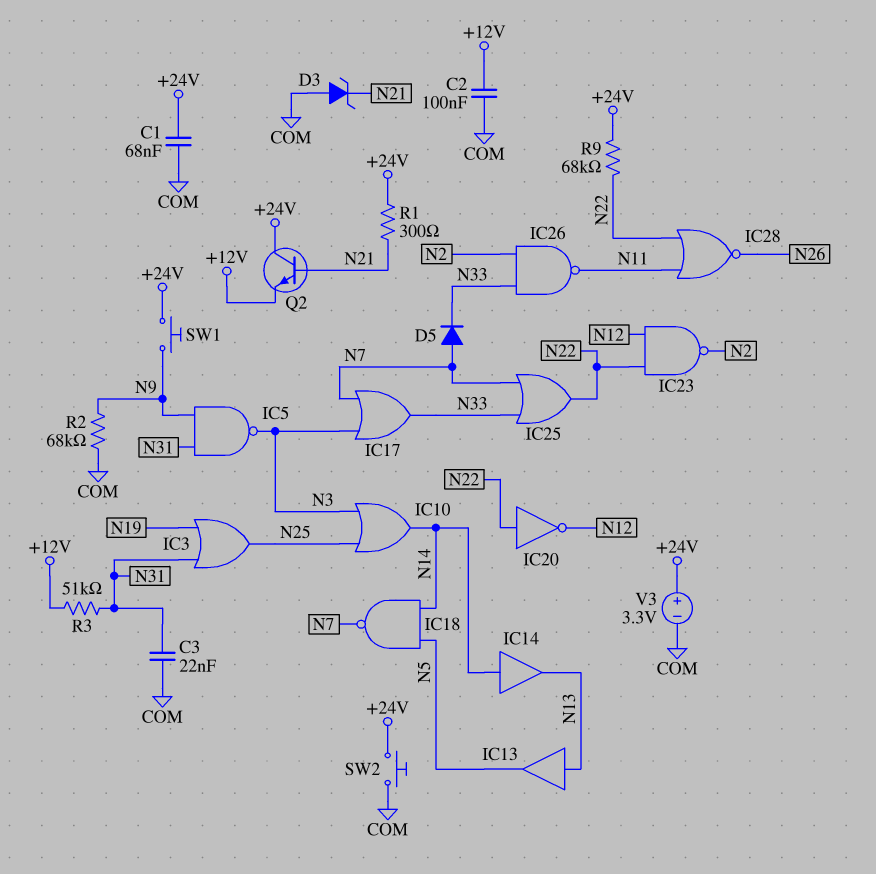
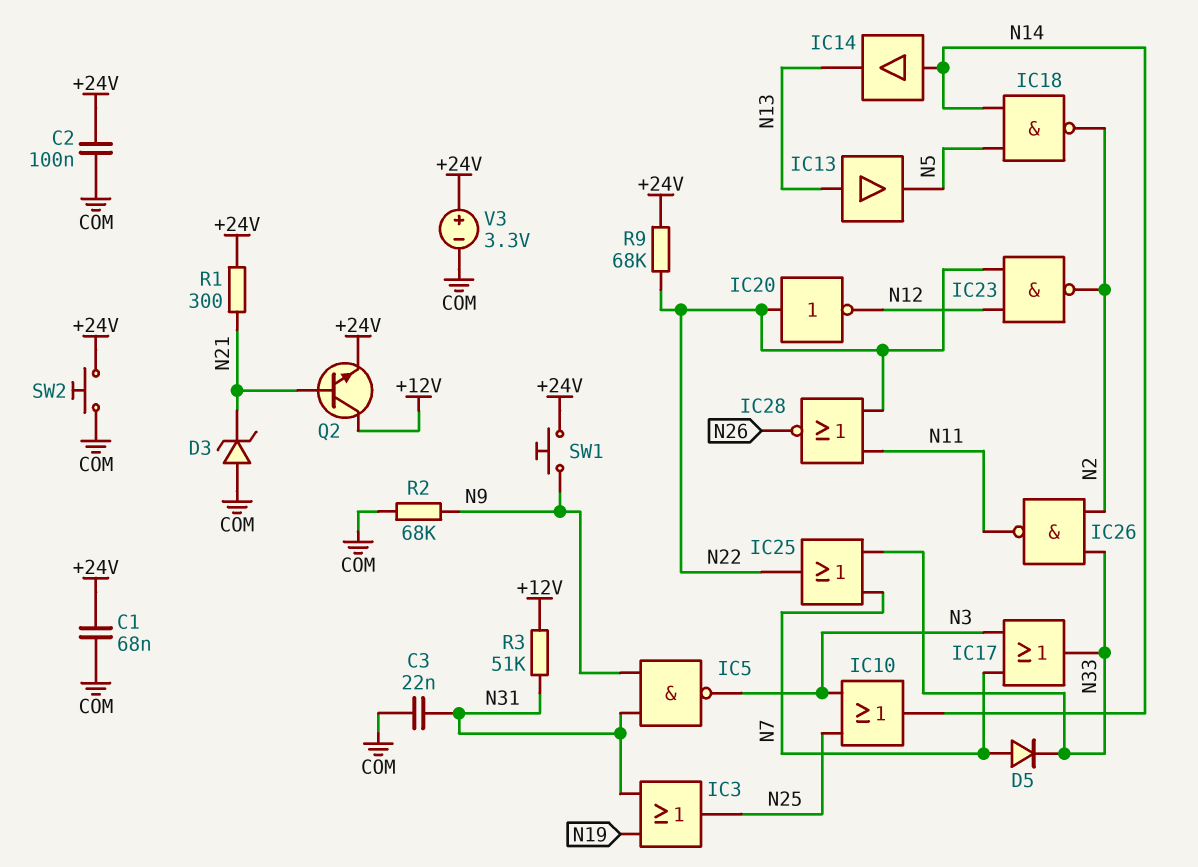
C2: 100nF (+12V, COM) -> 100nF (+24V, COM)
IC18: NAND (in N5, in N14, out N7) -> NAND (in N5, in N14, out N2)
Q2: NPN (B N21, C +24V, E +12V) -> NPN (B N21, C +12V, E +24V)

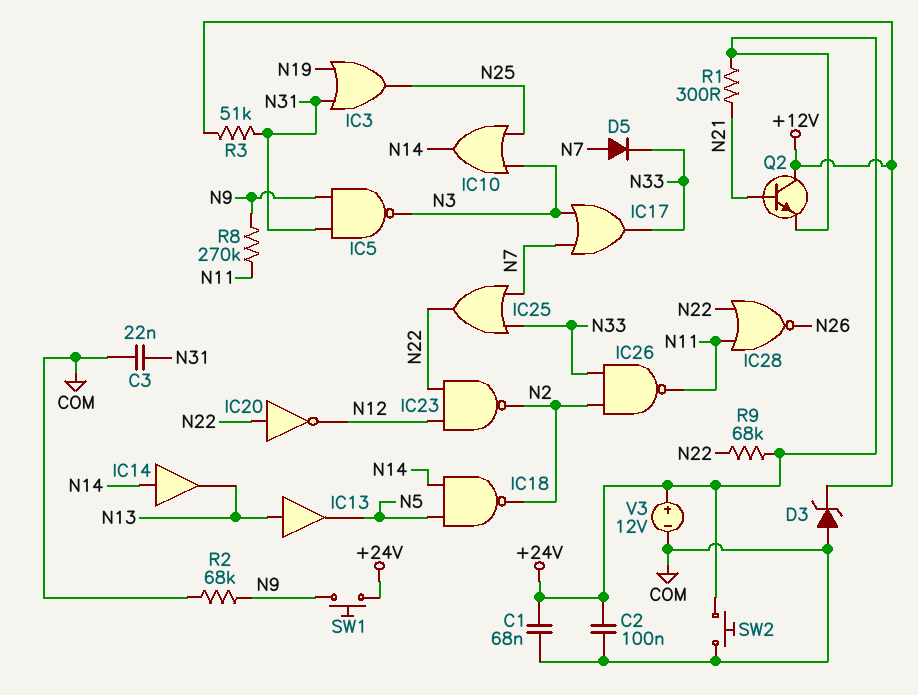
D3: zener (A COM, K N21) -> zener (A COM, K +12V)
R8: none -> 270k (N9, N11)
V3: 3.3V (plus +24V, minus COM) -> 12V (plus +24V, minus COM)

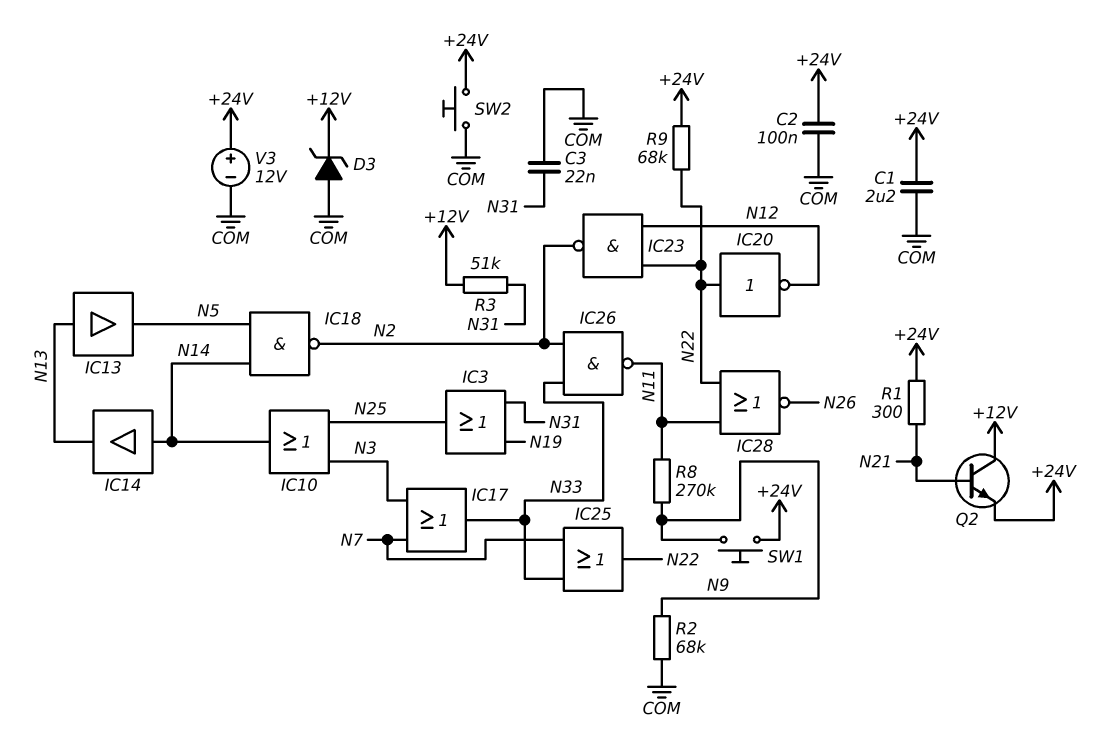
C1: 68nF (+24V, COM) -> 2.2uF (+24V, COM)
D5: diode (A N7, K N33) -> none
IC5: NAND (in N9, in N31, out N3) -> none

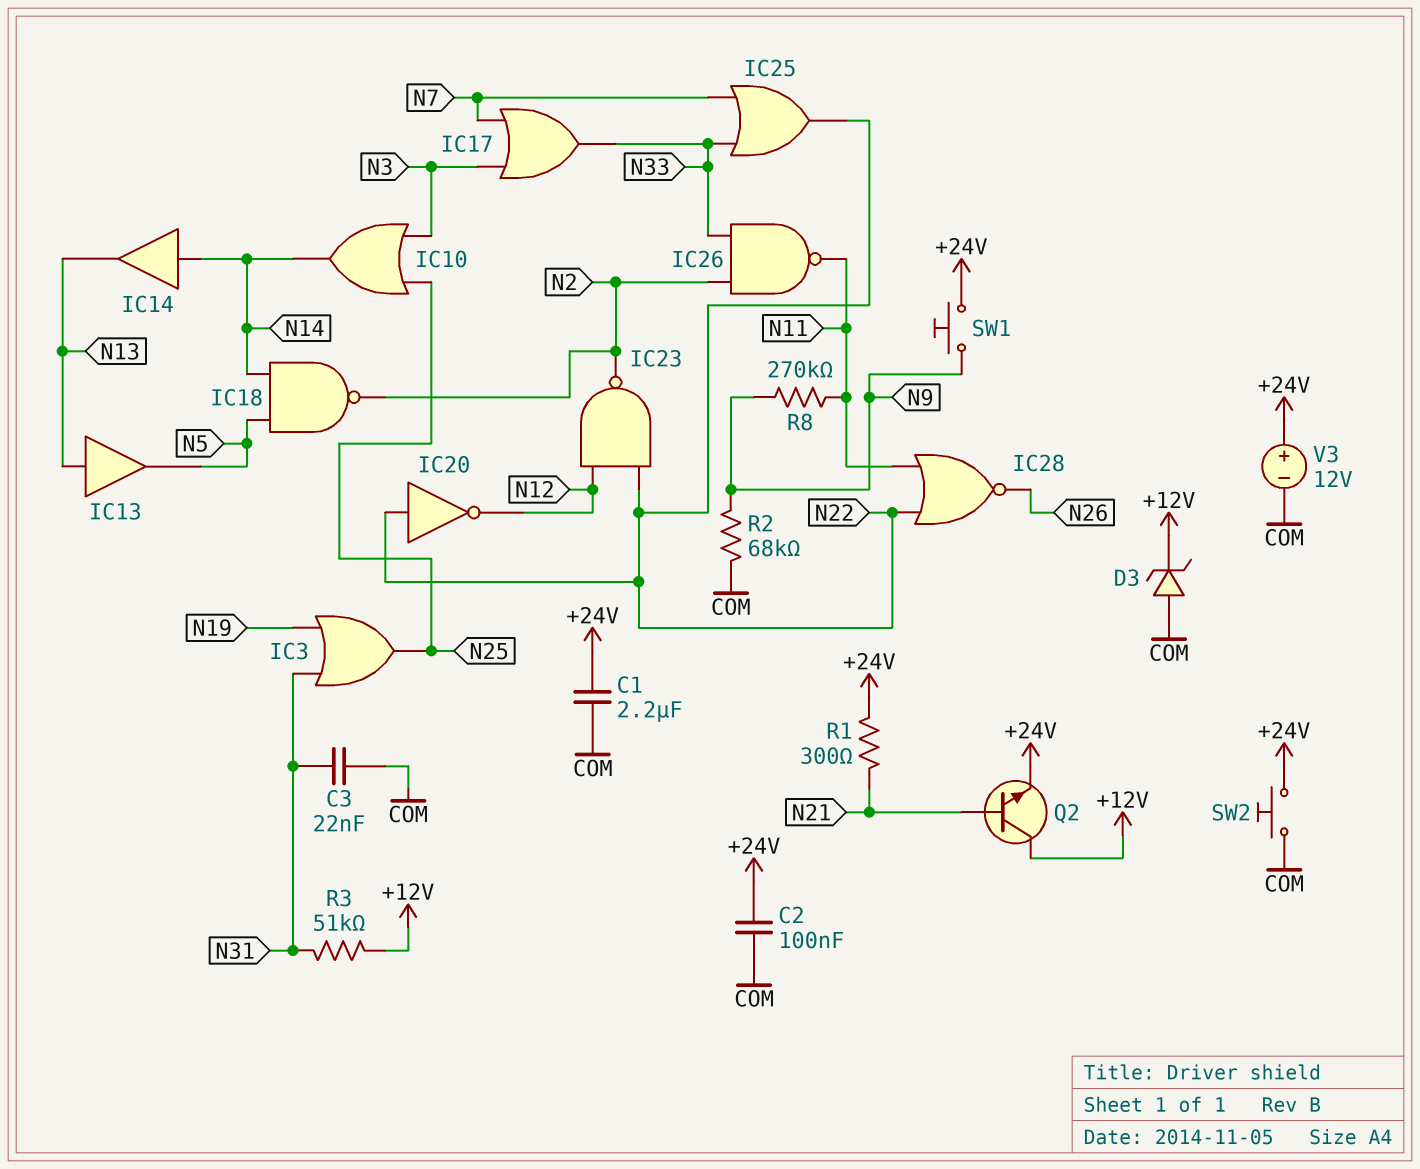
R9: 68k (+24V, N22) -> none

